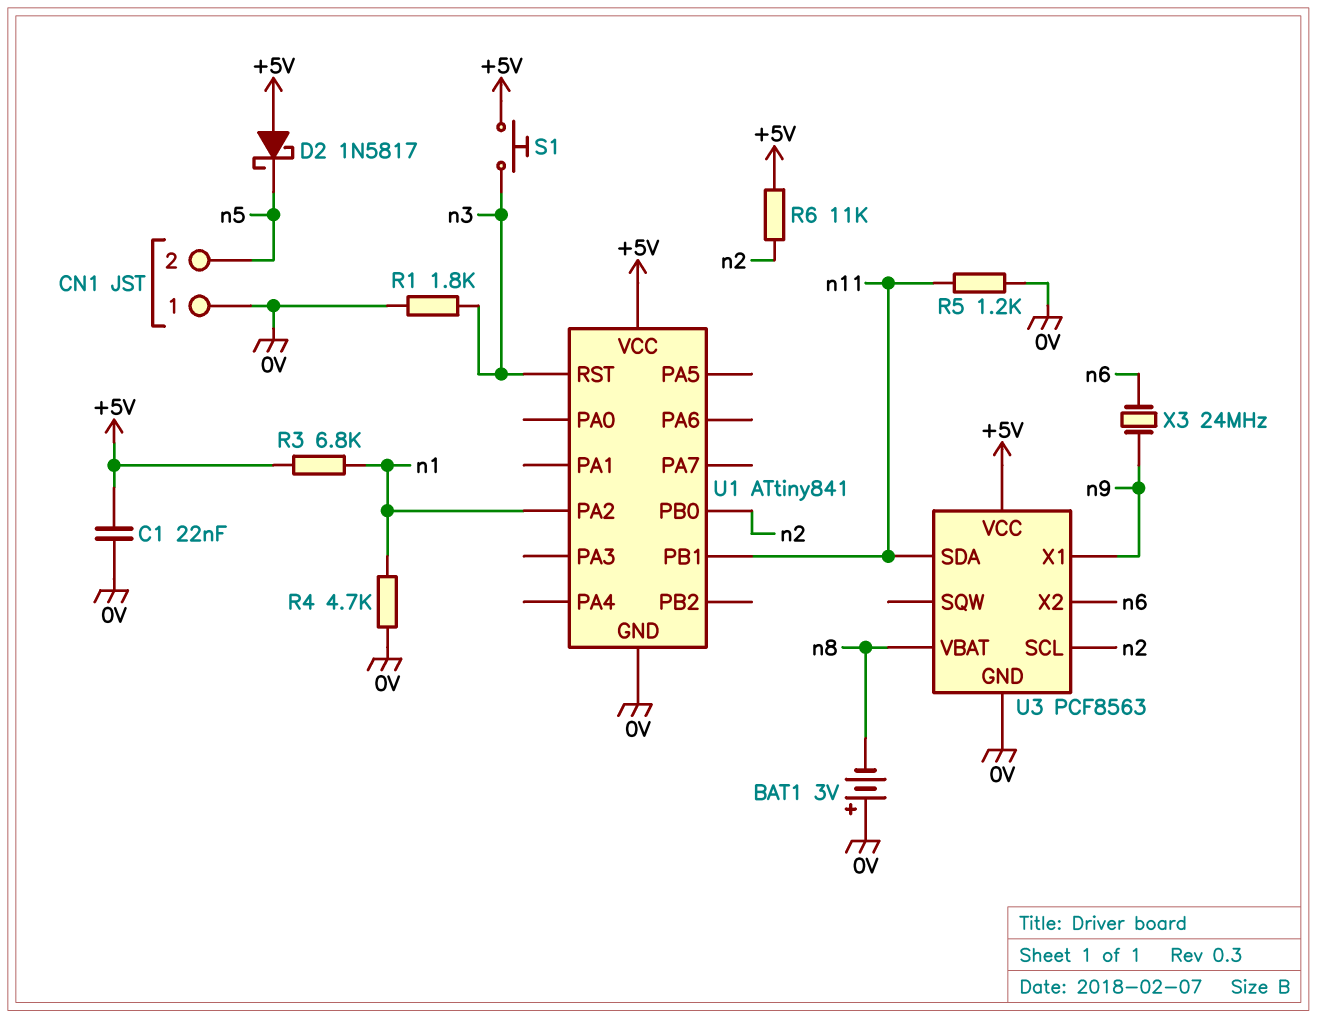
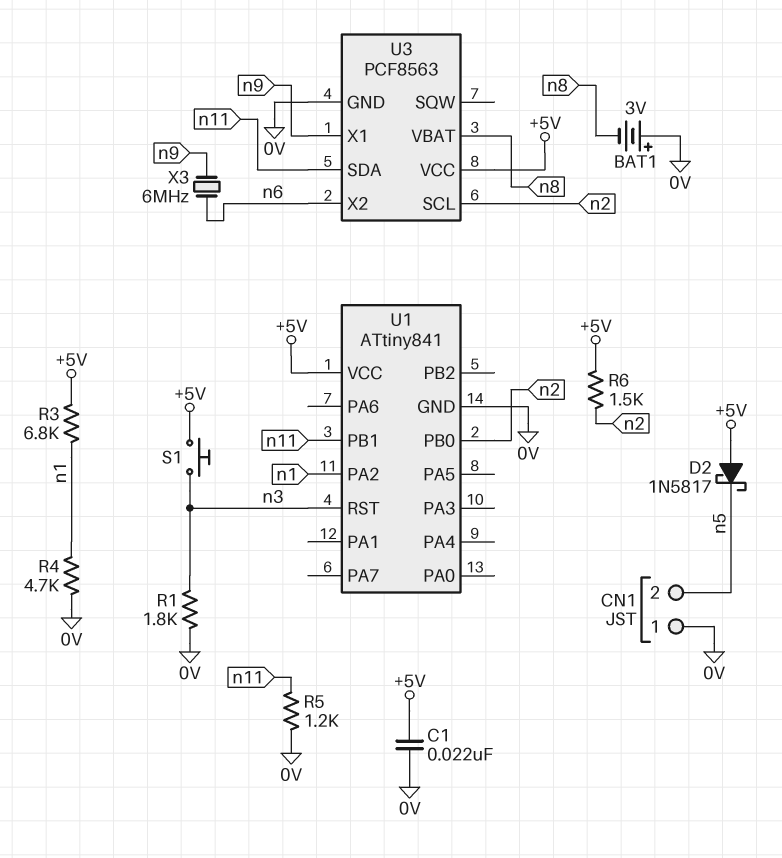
R6: 11k (+5V, n2) -> 1.5k (+5V, n2)
X3: 24MHz (n6, n9) -> 6MHz (n6, n9)

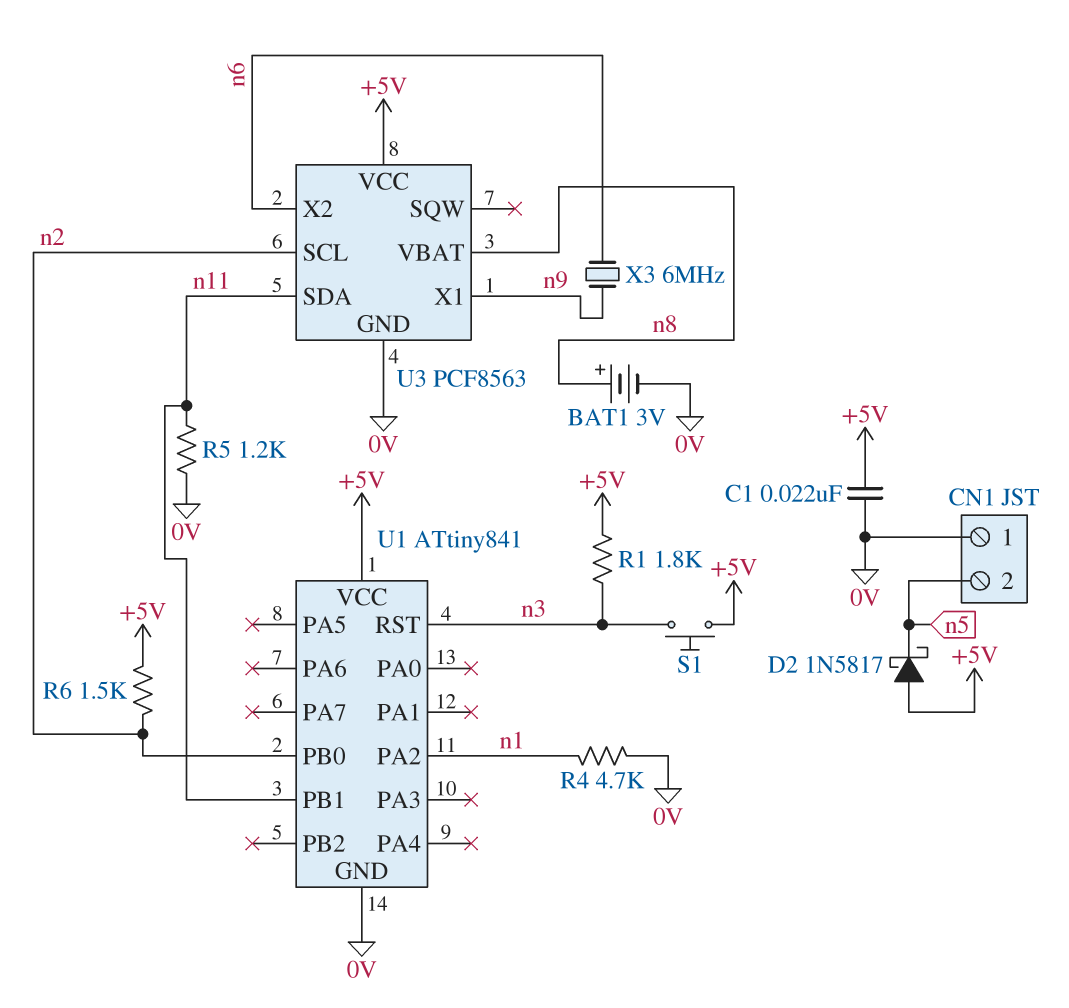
BAT1: 3V (plus 0V, minus n8) -> 3V (plus n8, minus 0V)
R1: 1.8k (0V, n3) -> 1.8k (+5V, n3)
R3: 6.8k (+5V, n1) -> none

